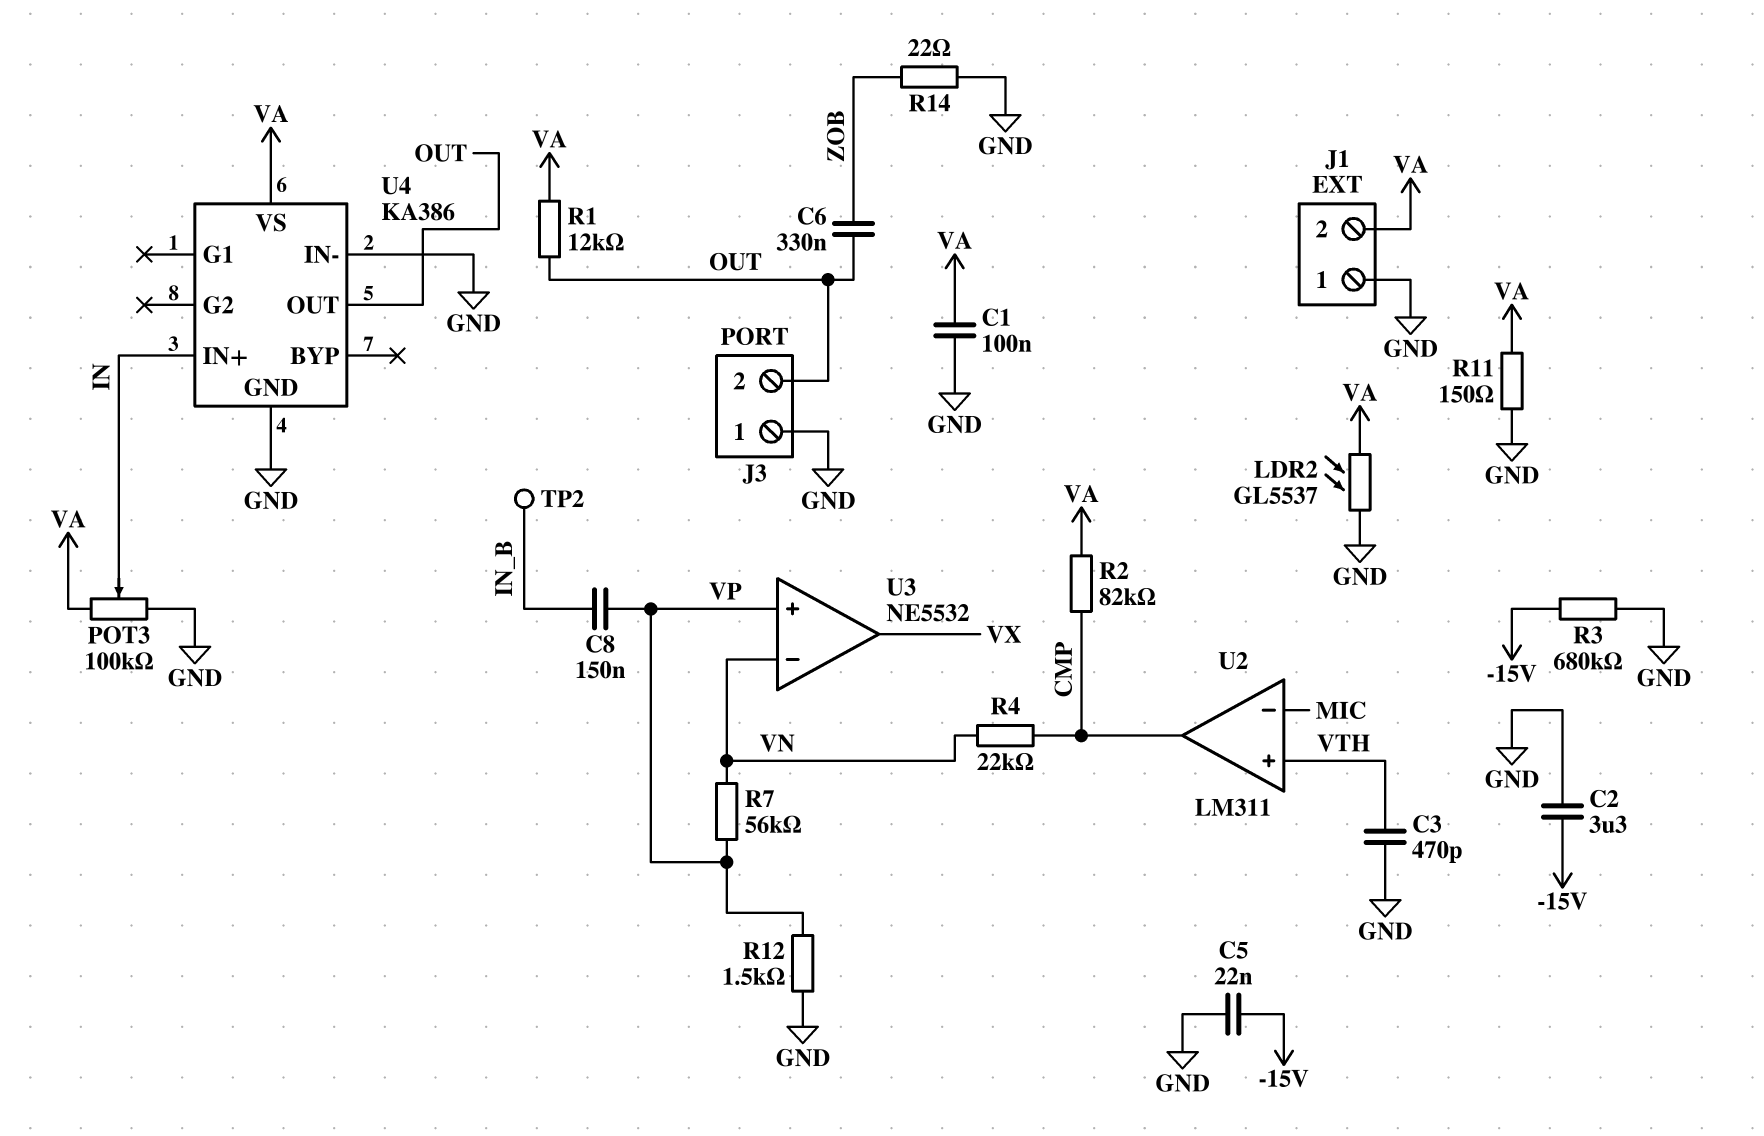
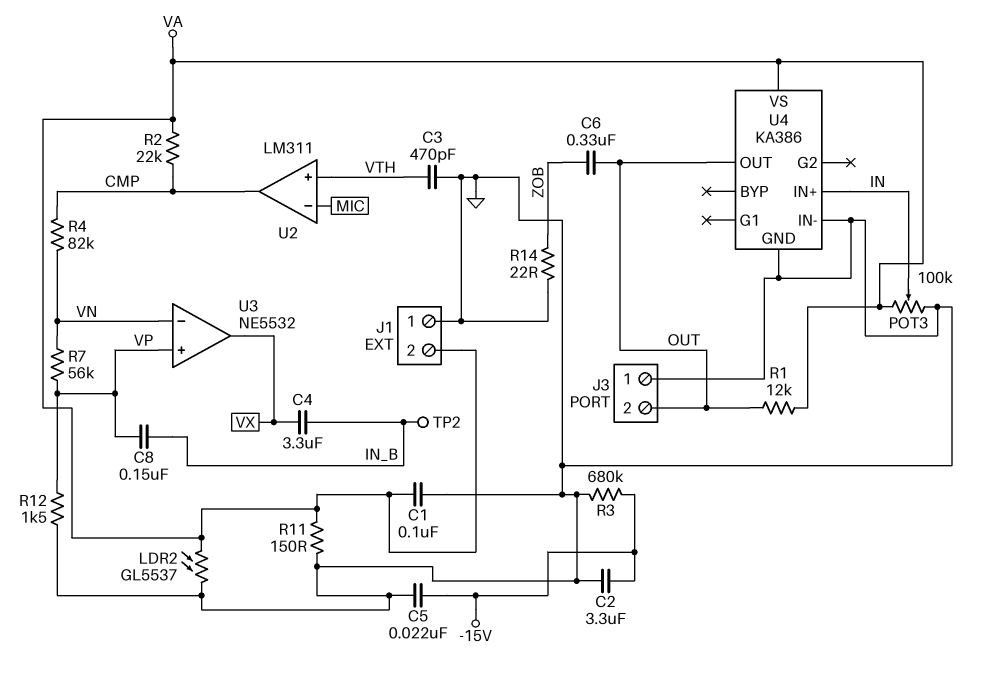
C4: none -> 3.3uF (IN_B, VX)
R2: 82k (CMP, VA) -> 22k (CMP, VA)
R4: 22k (CMP, VN) -> 82k (CMP, VN)

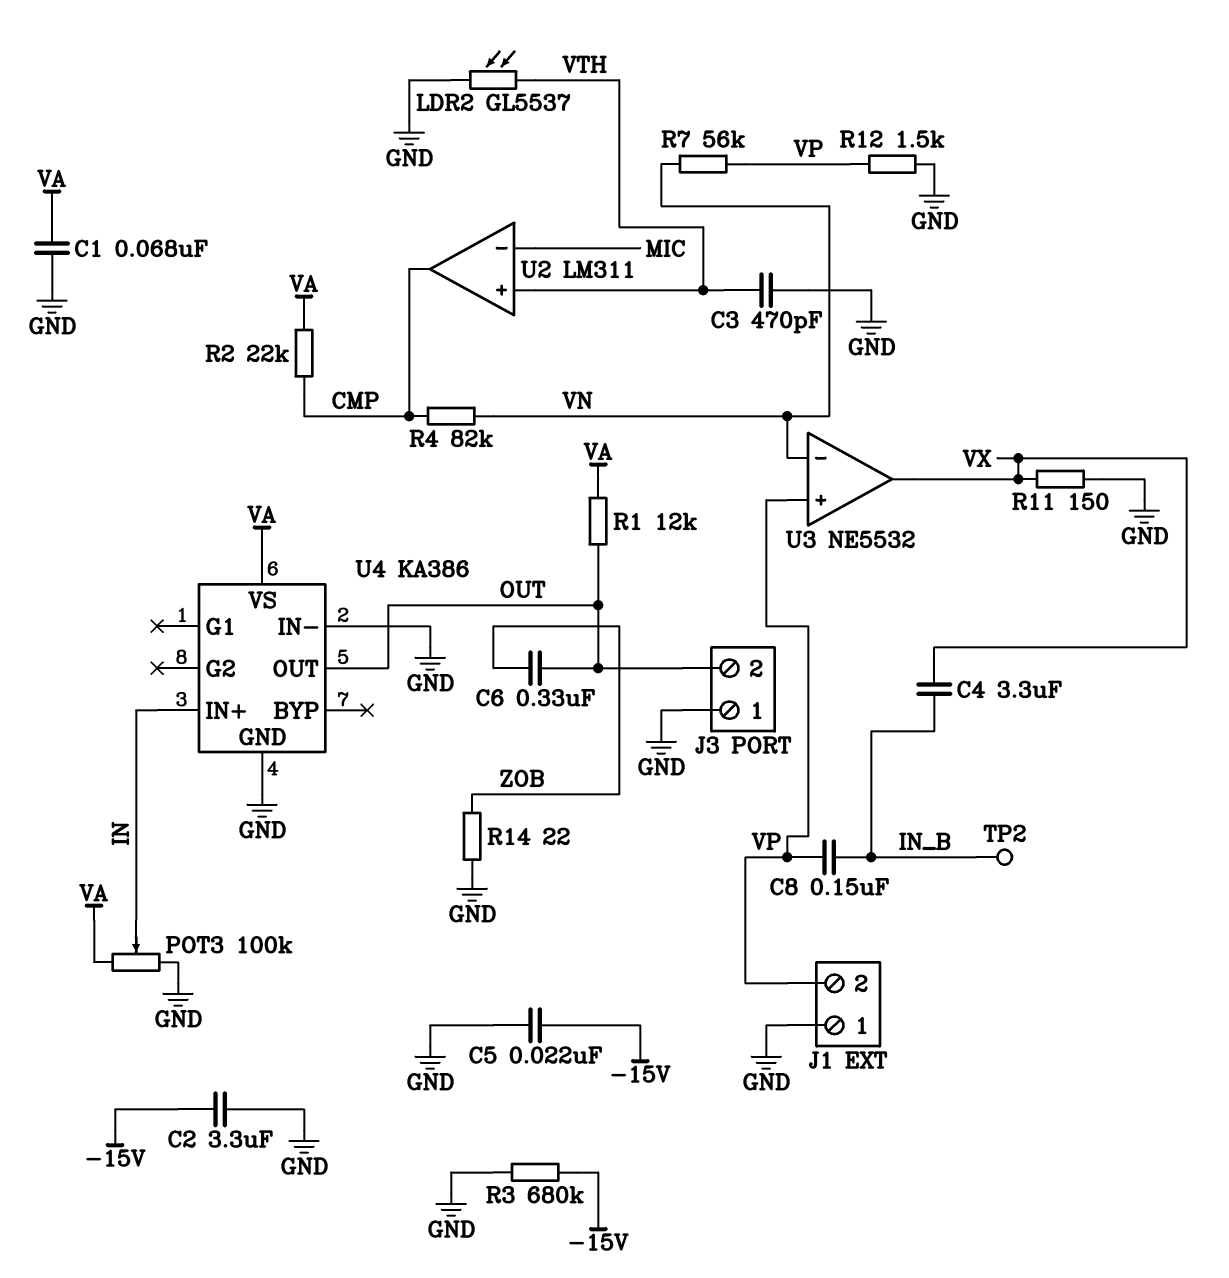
C1: 100nF (GND, VA) -> 68nF (GND, VA)
J1 pin 2: VA -> VP
LDR2: GL5537 (GND, VA) -> GL5537 (GND, VTH)
R11: 150 (GND, VA) -> 150 (GND, VX)

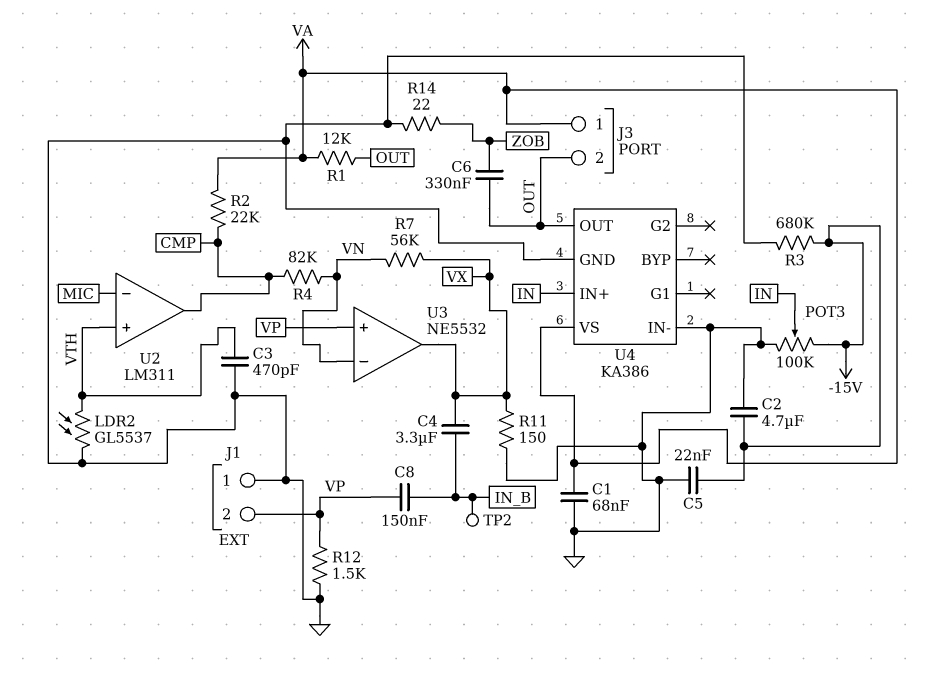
C2: 3.3uF (-15V, GND) -> 4.7uF (-15V, GND)
J3 pin 1: GND -> VA
POT3: 100k (GND, VA, wiper IN) -> 100k (-15V, GND, wiper IN)
R7: 56k (VN, VP) -> 56k (VN, VX)

